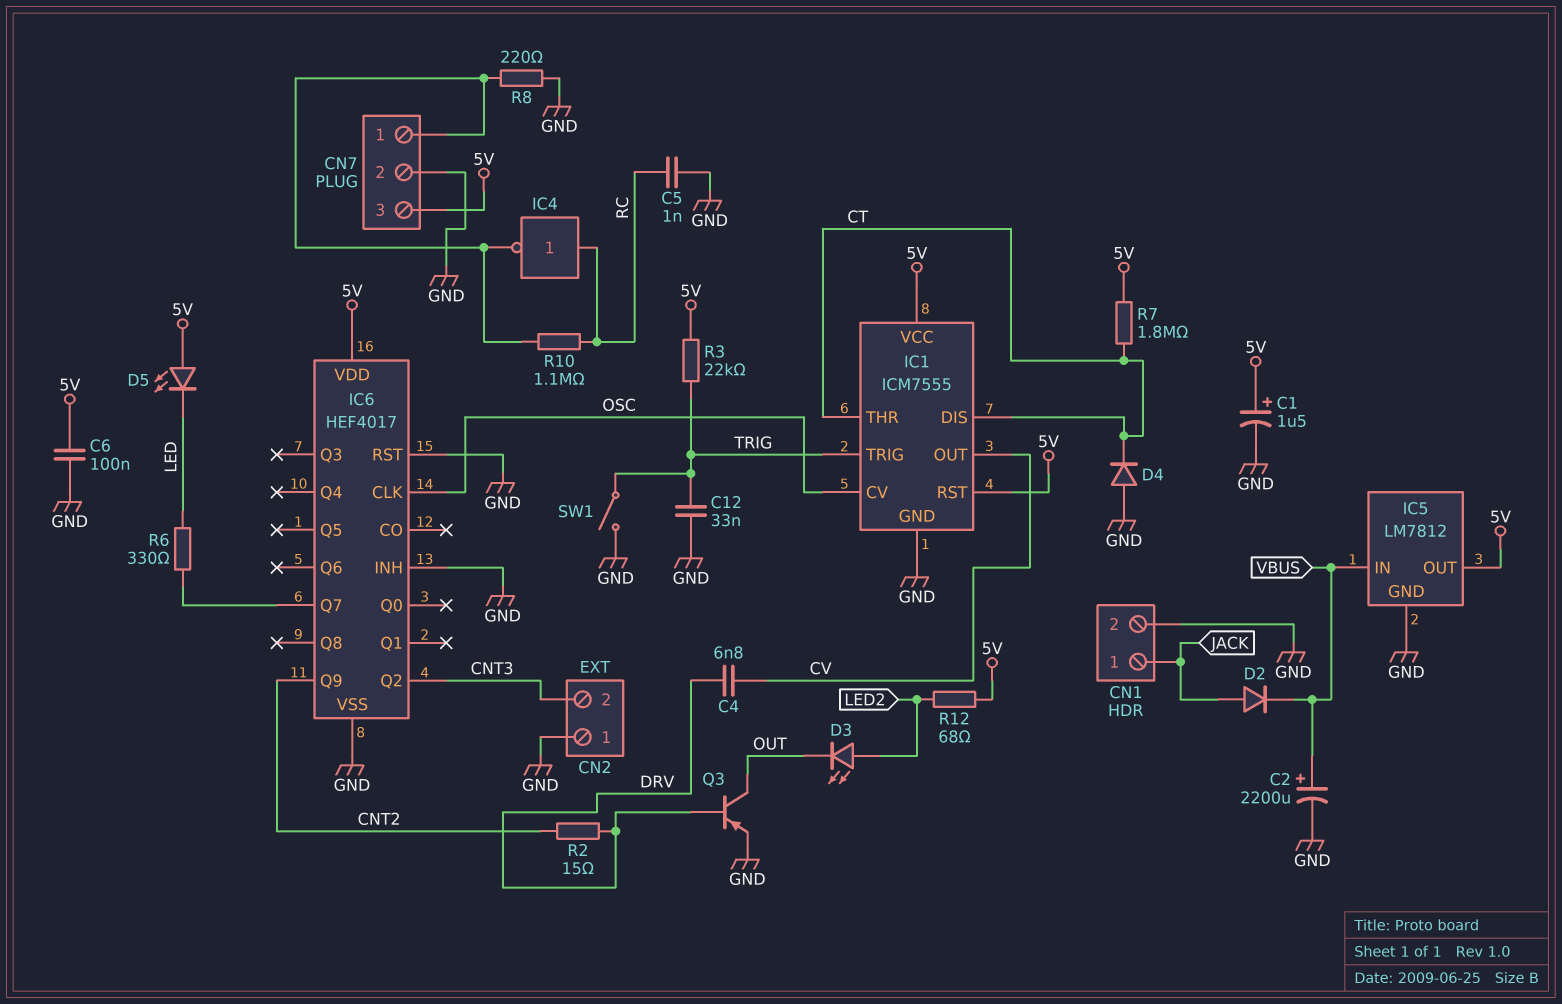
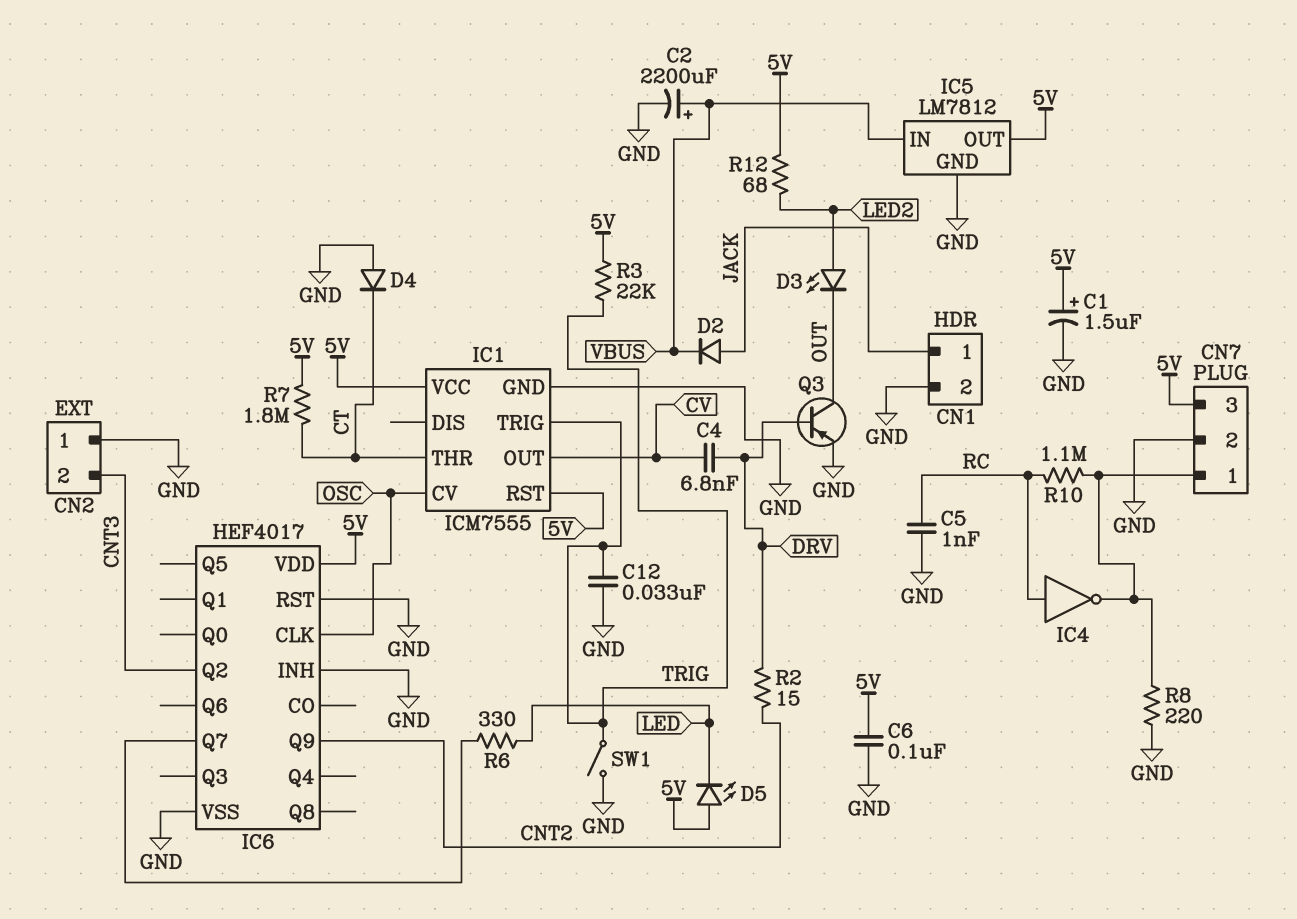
IC1 pin DIS: CT -> none

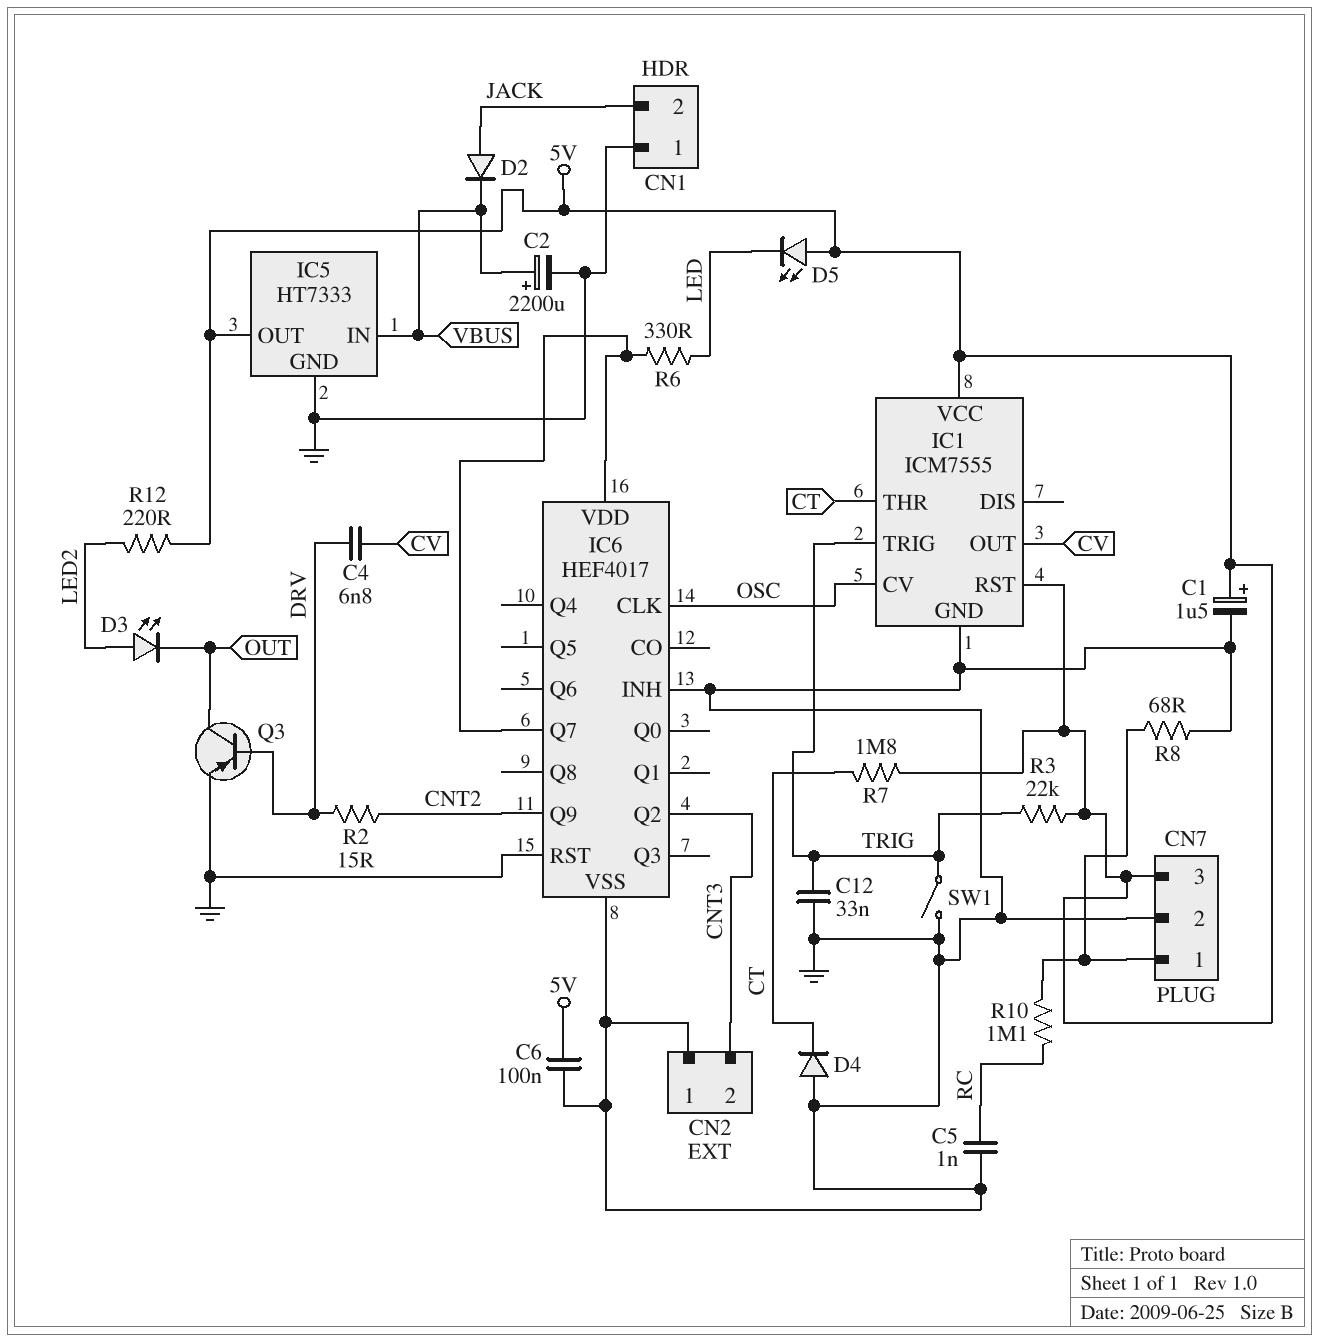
CN1 pin 1: JACK -> GND
CN1 pin 2: GND -> JACK
IC4: NOT (in RC, out CN7/1) -> none
IC5: LM7812 -> HT7333
IC6 pin VDD: 5V -> IC6/Q7
R8: 220 (CN7/1, GND) -> 68 (CN7/1, GND)
R12: 68 (5V, LED2) -> 220 (5V, LED2)

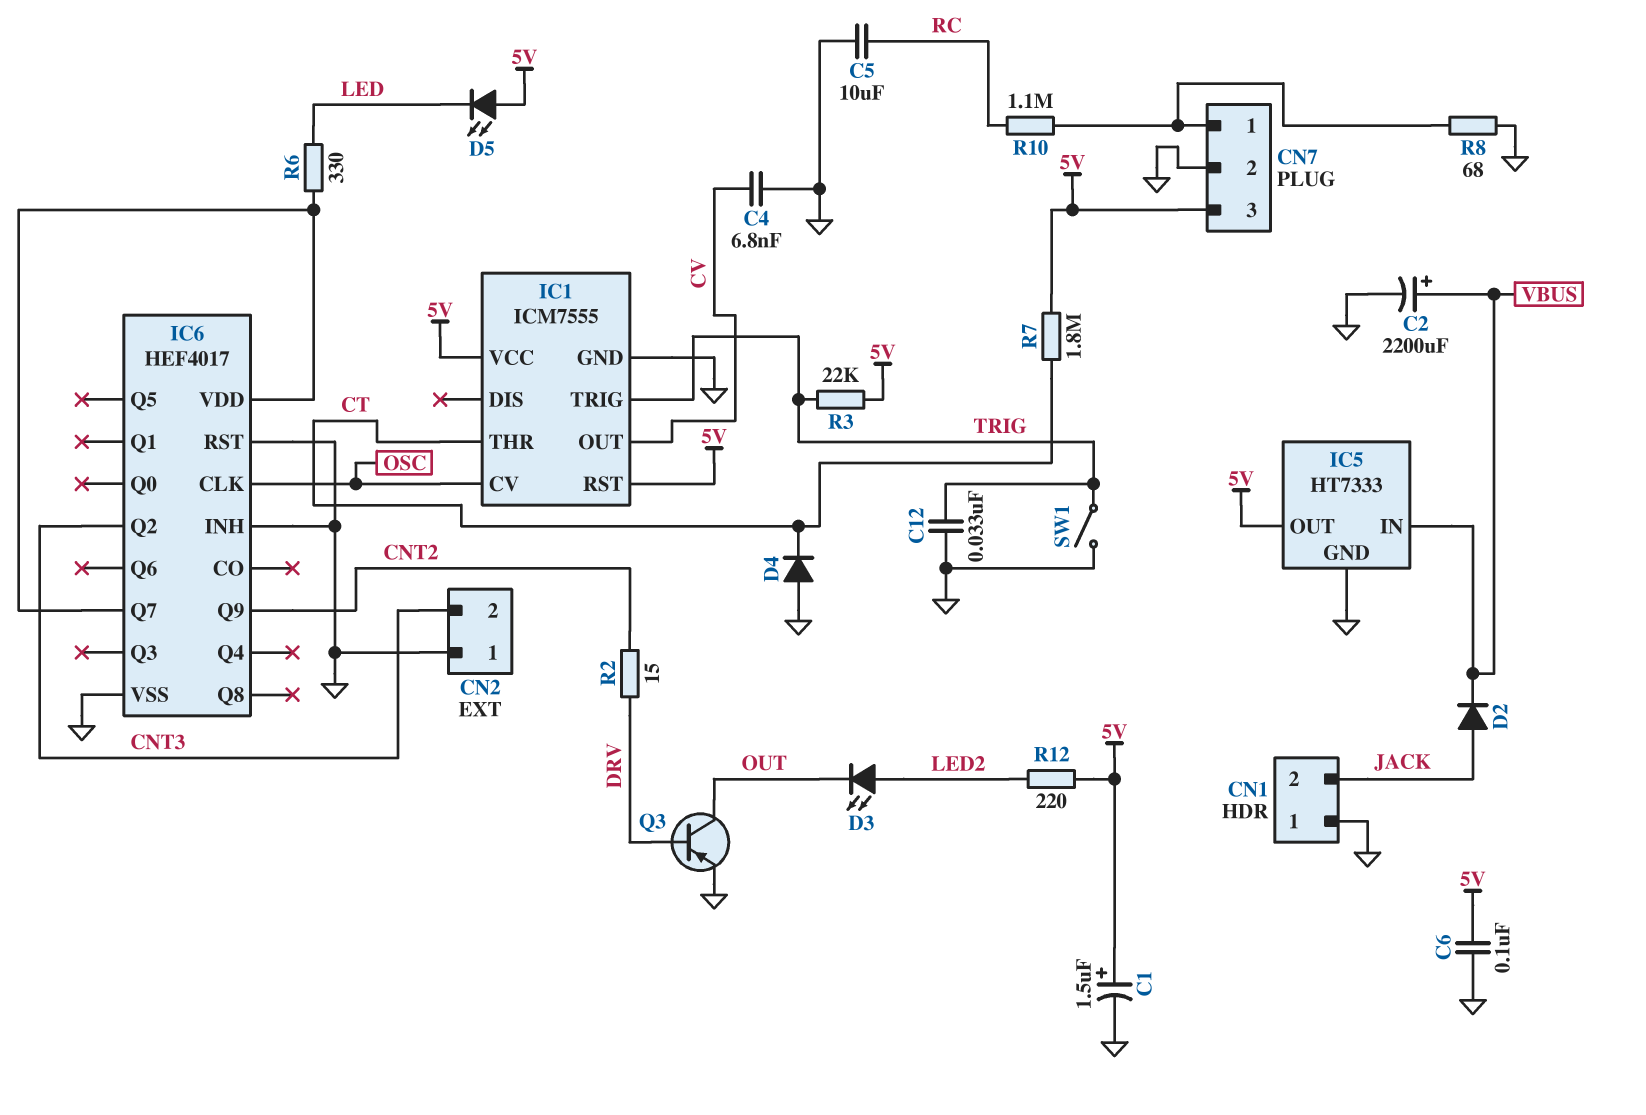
C4: 6.8nF (CV, DRV) -> 6.8nF (CV, GND)
C5: 1nF (GND, RC) -> 10uF (GND, RC)

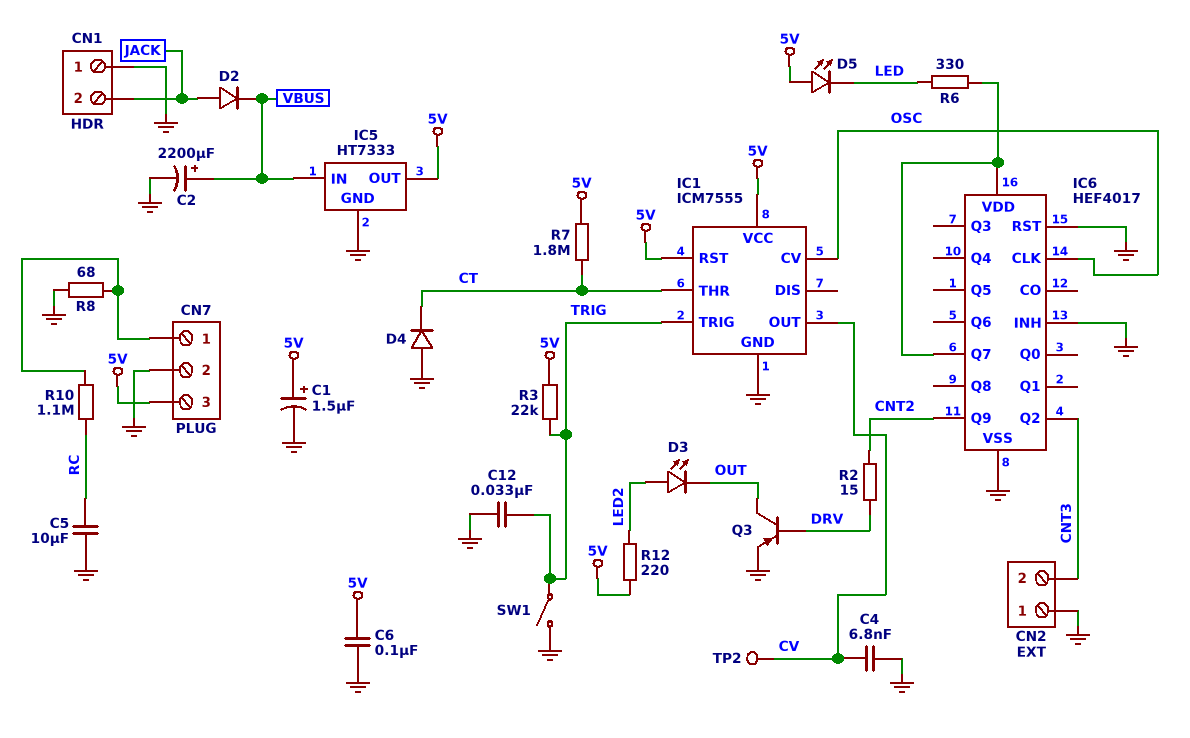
TP2: none -> test point (CV)

